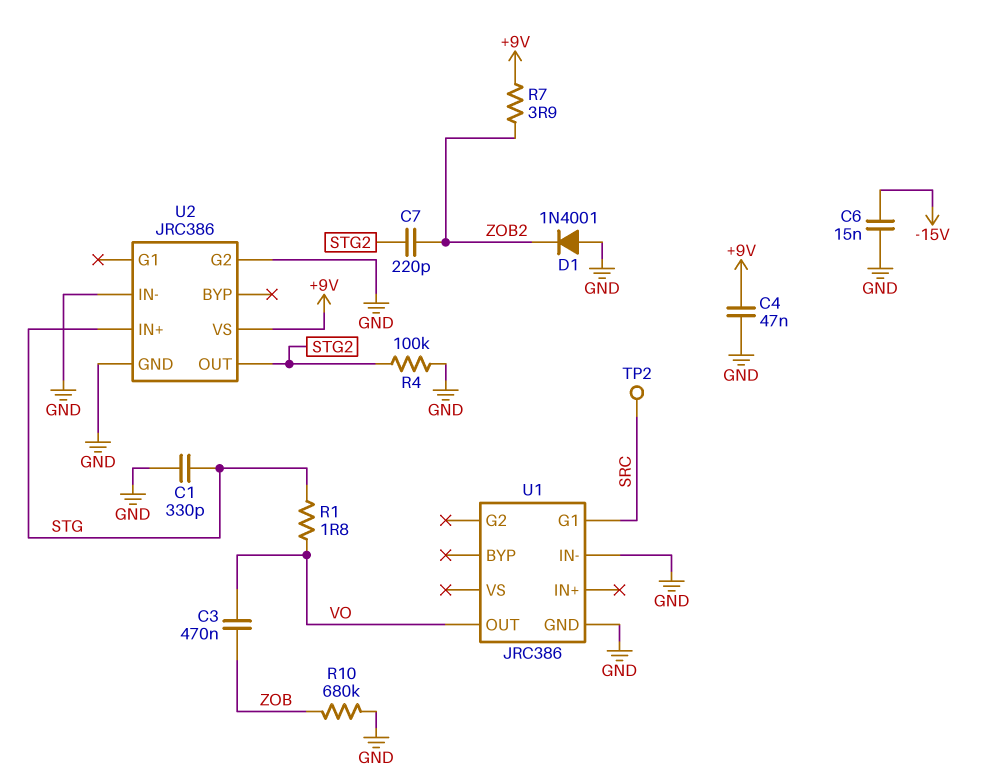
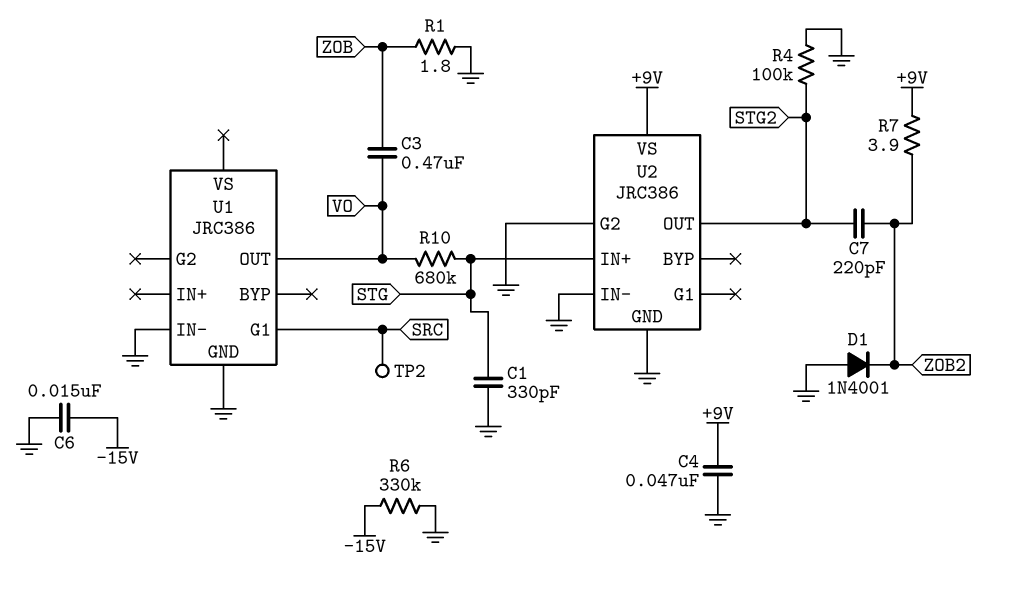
R1: 1.8 (STG, VO) -> 1.8 (GND, ZOB)
R6: none -> 330k (-15V, GND)
R10: 680k (GND, ZOB) -> 680k (STG, VO)

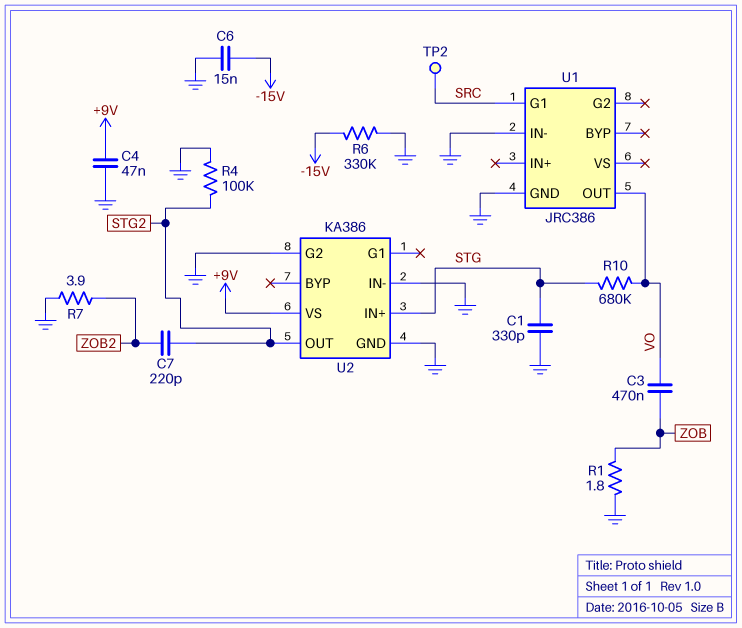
D1: diode 1N4001 (A GND, K ZOB2) -> none
R7: 3.9 (+9V, ZOB2) -> 3.9 (GND, ZOB2)
U2: JRC386 -> KA386

